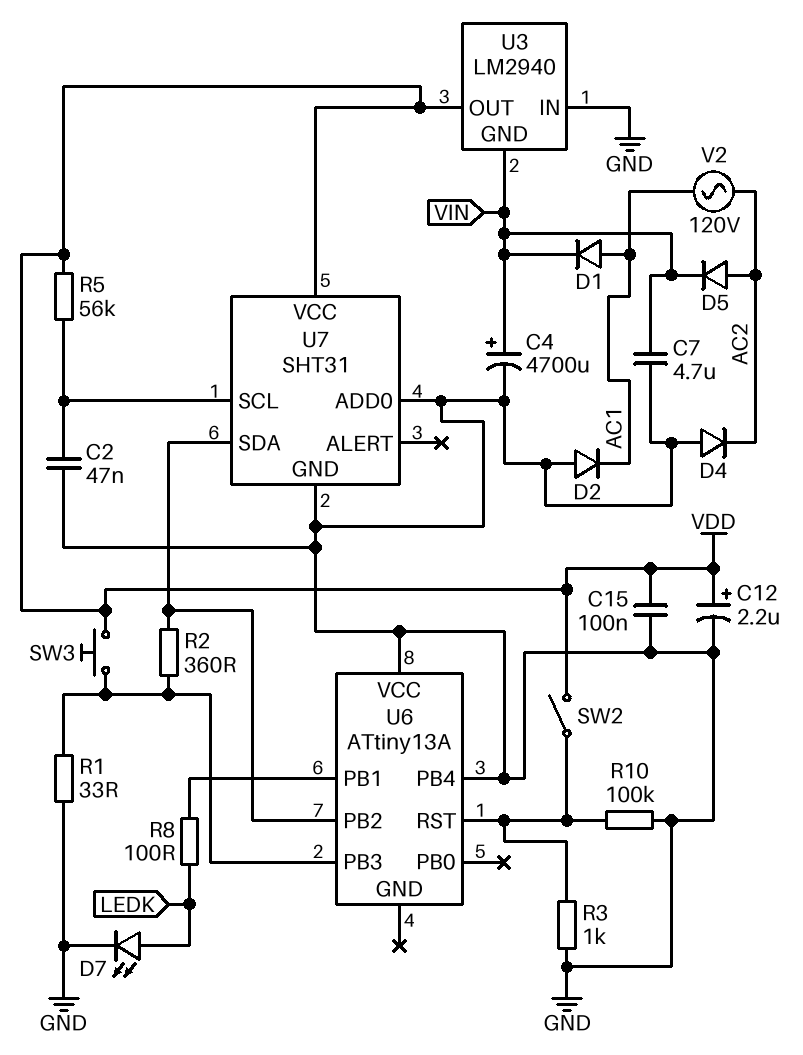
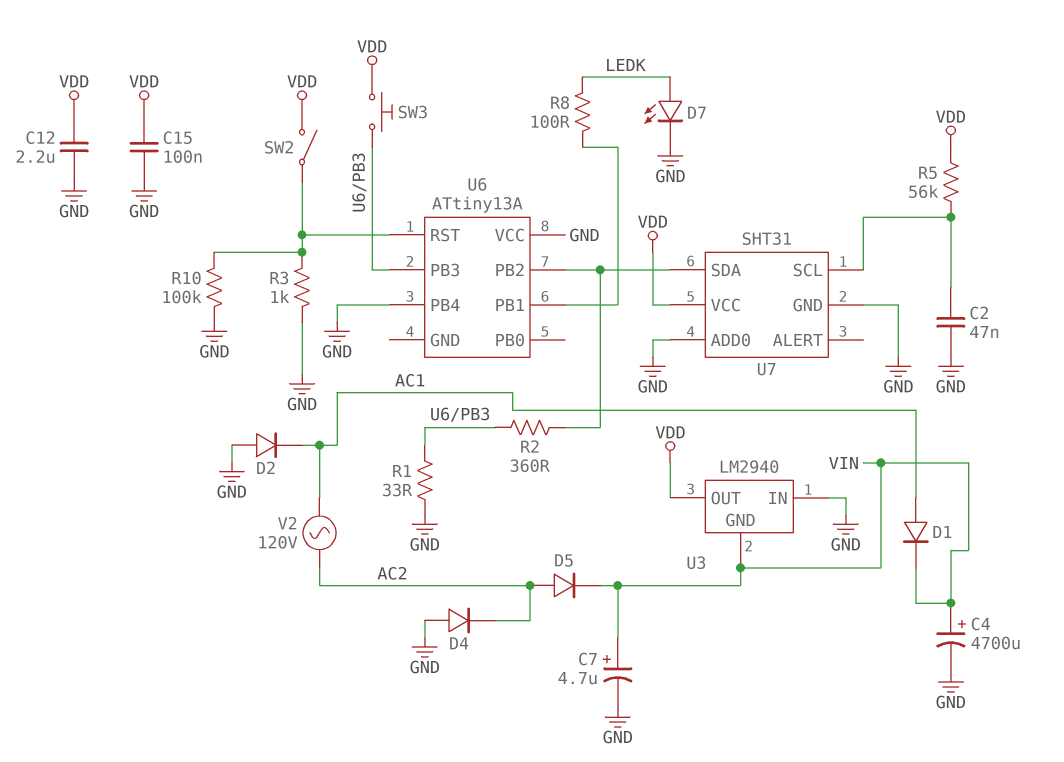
C7: 4.7uF (GND, VIN) -> 4.7uF (plus VIN, minus GND)
C12: 2.2uF (plus VDD, minus GND) -> 2.2uF (GND, VDD)

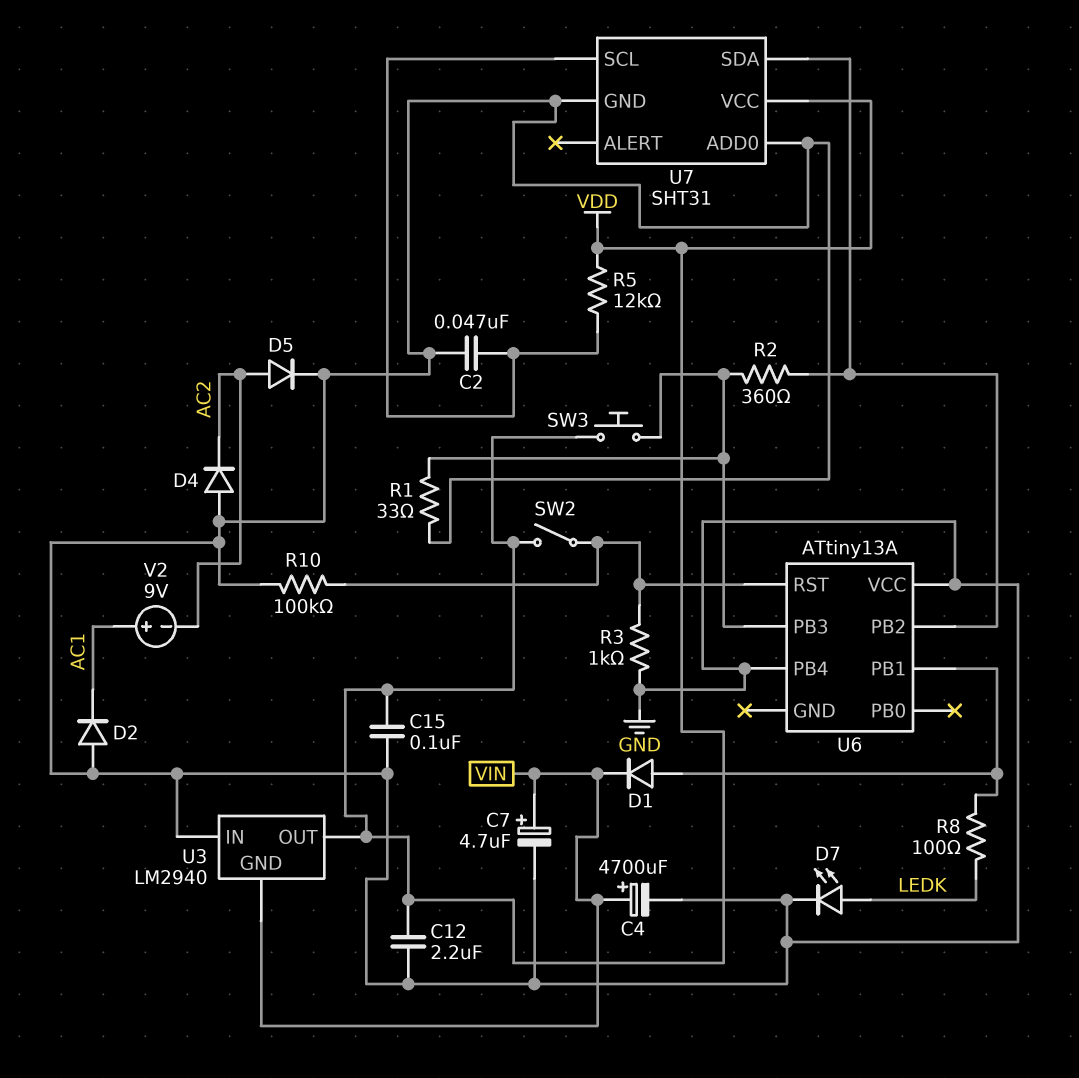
D1: diode (A AC1, K VIN) -> diode (A U6/PB1, K VIN)
D5: diode (A AC2, K VIN) -> diode (A AC2, K GND)
R5: 56k (U7/SCL, VDD) -> 12k (U7/SCL, VDD)
V2: AC 120V (AC1, AC2) -> 9V (plus AC1, minus AC2)

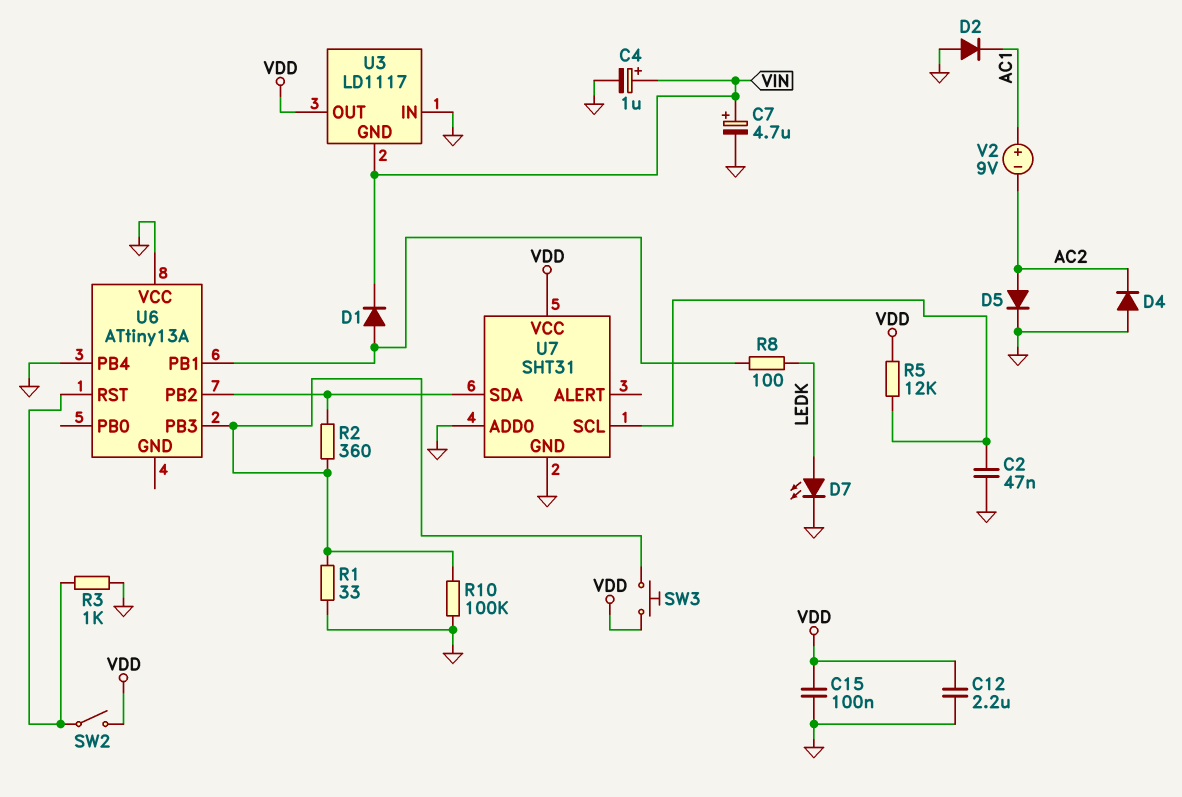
C4: 4700uF (plus VIN, minus GND) -> 1uF (plus VIN, minus GND)
R10: 100k (GND, U6/RST) -> 100k (GND, U6/PB3)
U3: LM2940 -> LD1117

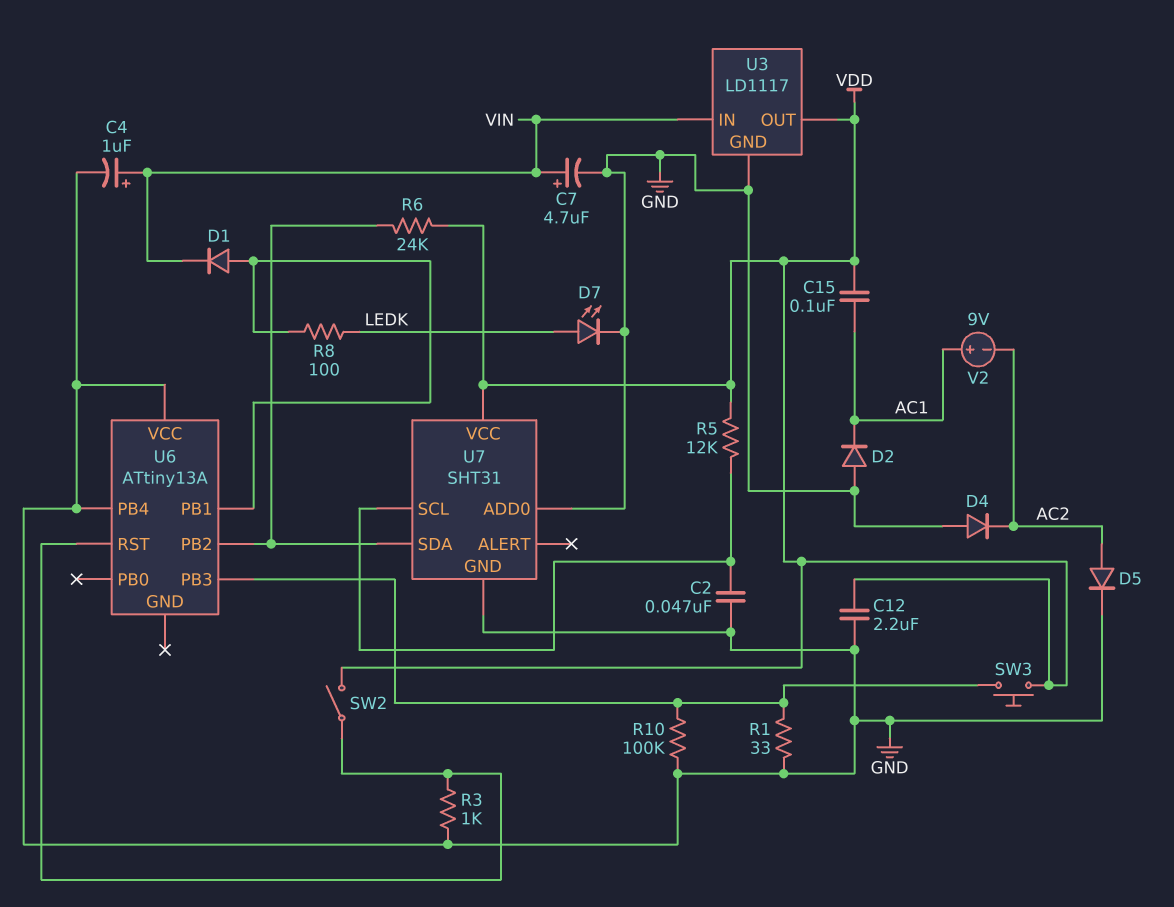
C15: 100nF (GND, VDD) -> 100nF (AC1, VDD)
R2: 360 (U6/PB2, U6/PB3) -> none
R6: none -> 24k (U6/PB2, VDD)
U3 pin GND: VIN -> GND
U3 pin IN: GND -> VIN

